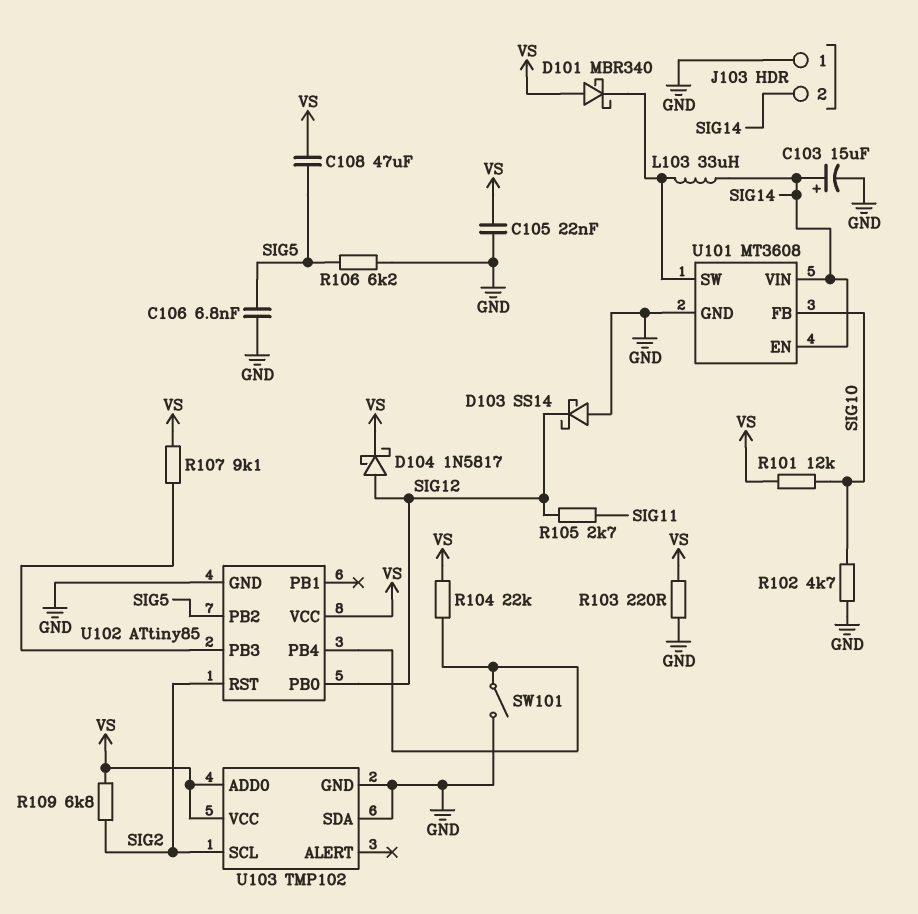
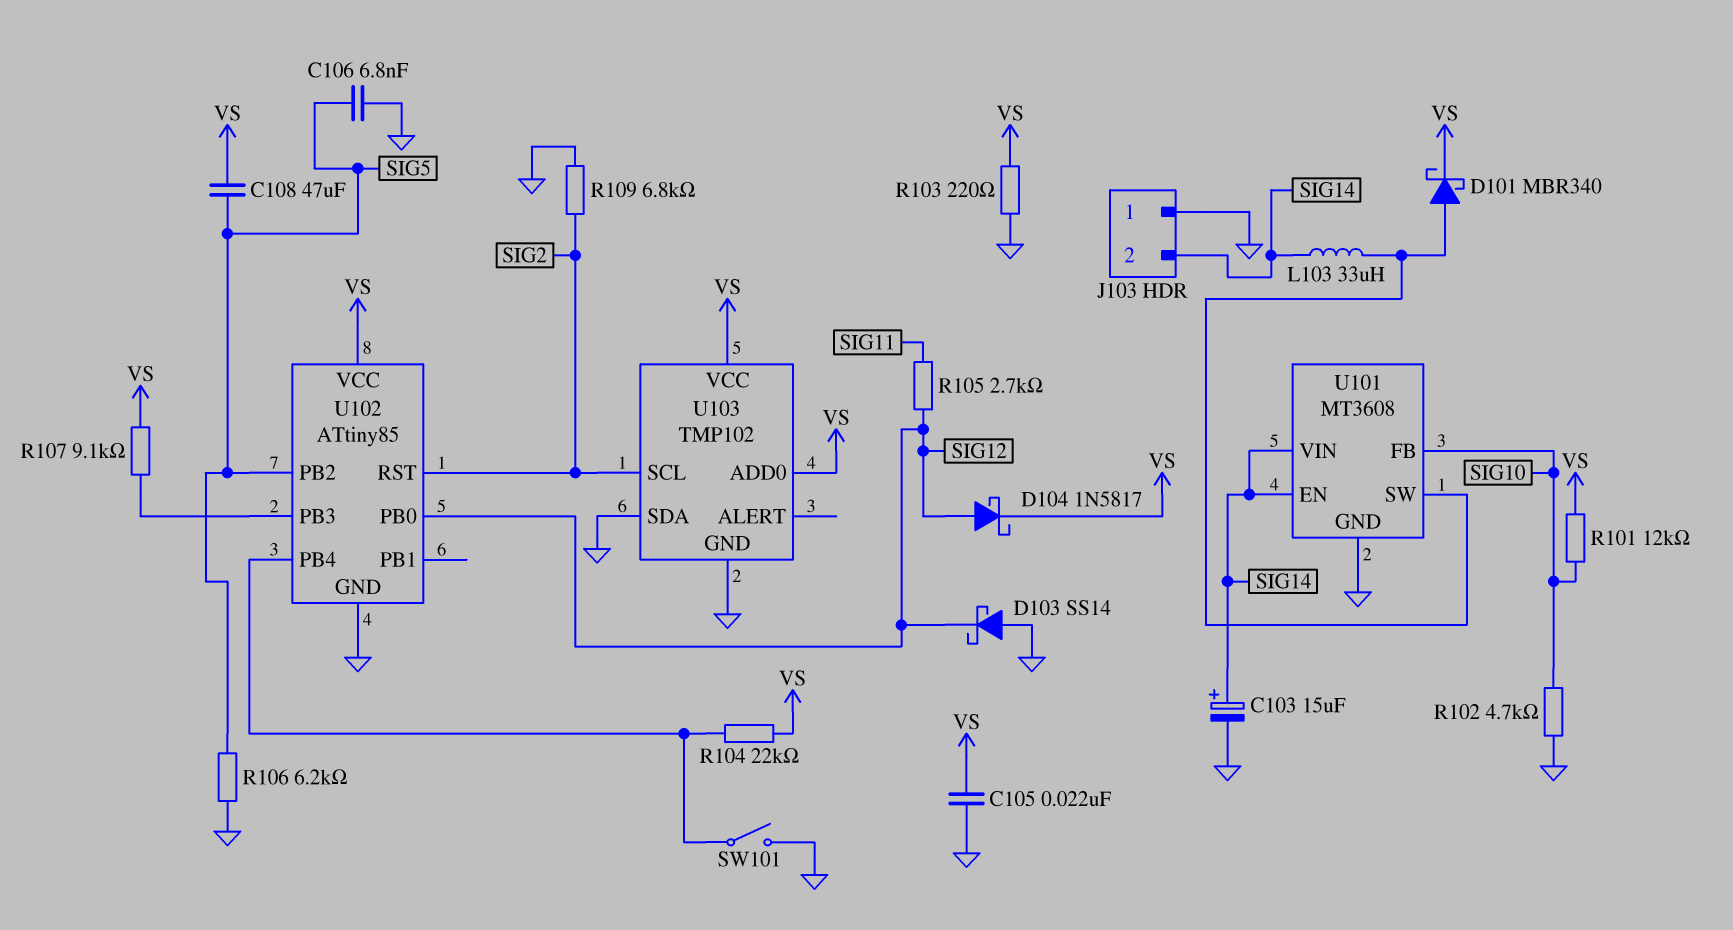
D101: schottky MBR340 (A VS, K U101/SW) -> schottky MBR340 (A U101/SW, K VS)
R109: 6.8k (SIG2, VS) -> 6.8k (GND, SIG2)

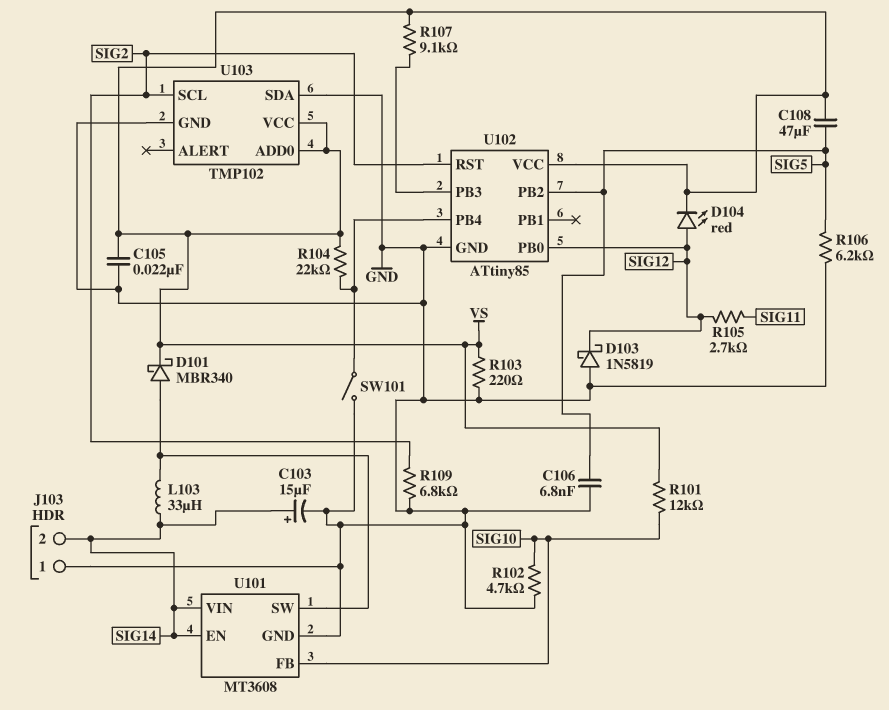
D103: schottky SS14 (A GND, K SIG12) -> schottky 1N5819 (A GND, K SIG12)
D104: schottky 1N5817 (A SIG12, K VS) -> LED red (A SIG12, K VS)

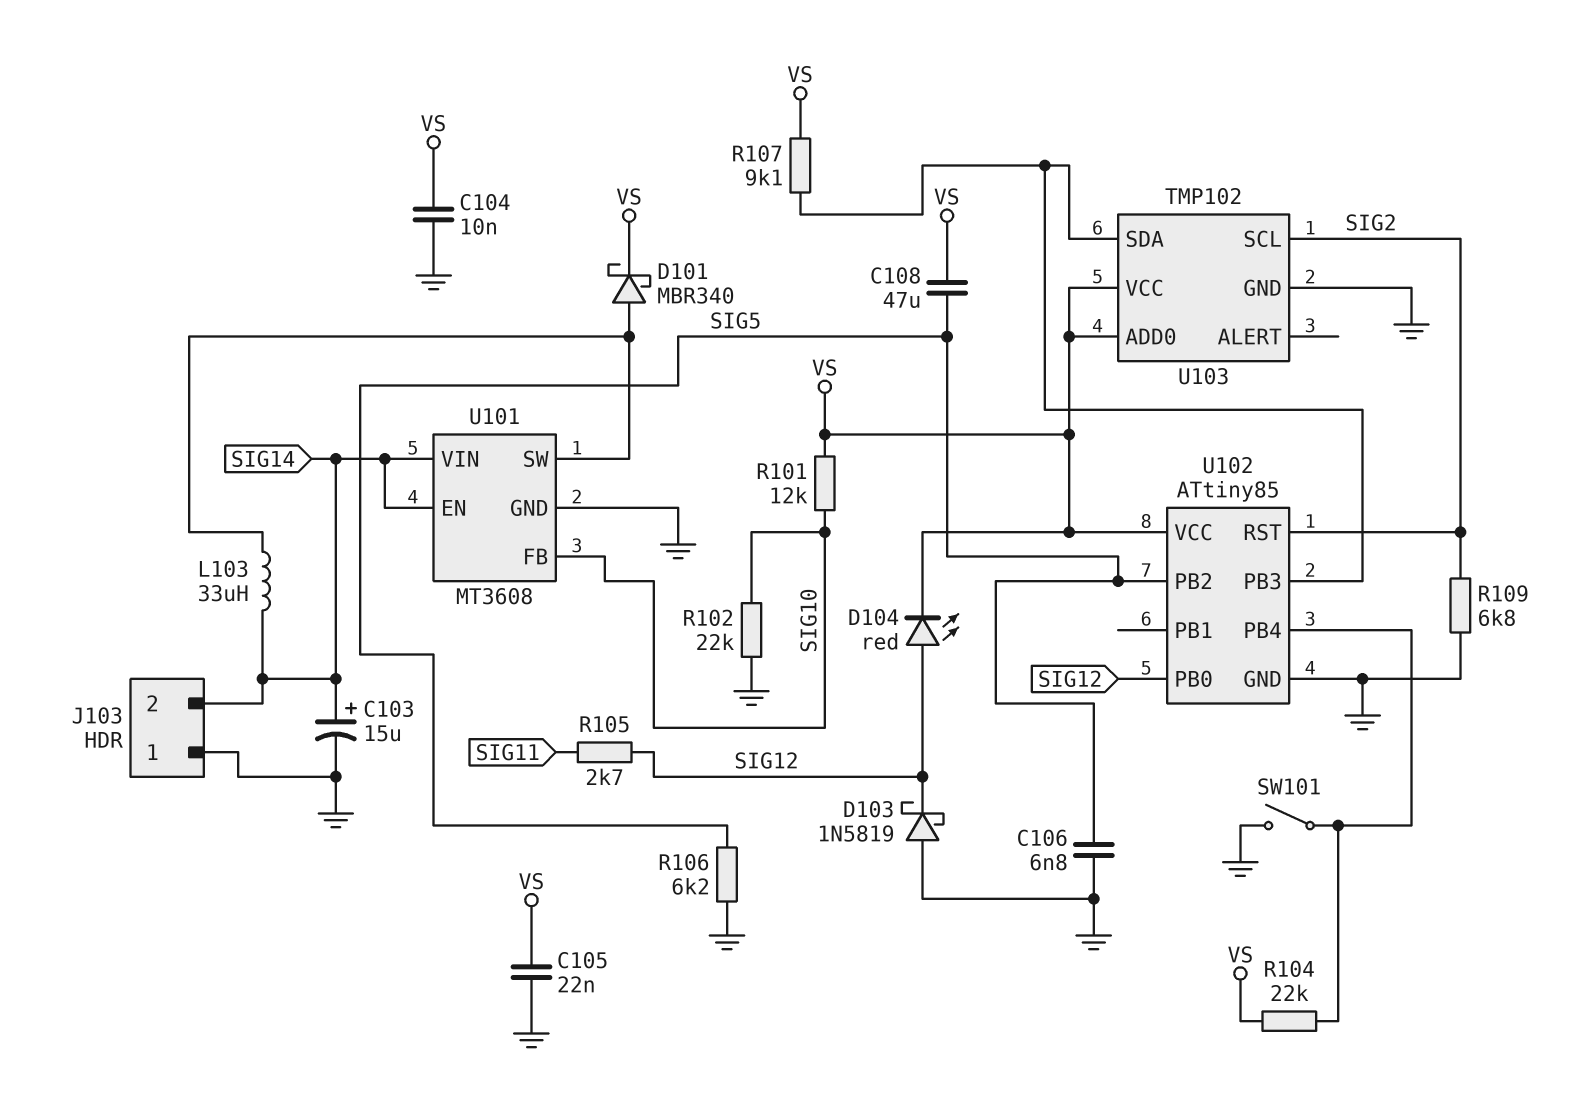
C104: none -> 10nF (GND, VS)
R102: 4.7k (GND, SIG10) -> 22k (GND, SIG10)
R103: 220 (GND, VS) -> none
U103 pin SDA: GND -> U102/PB3

